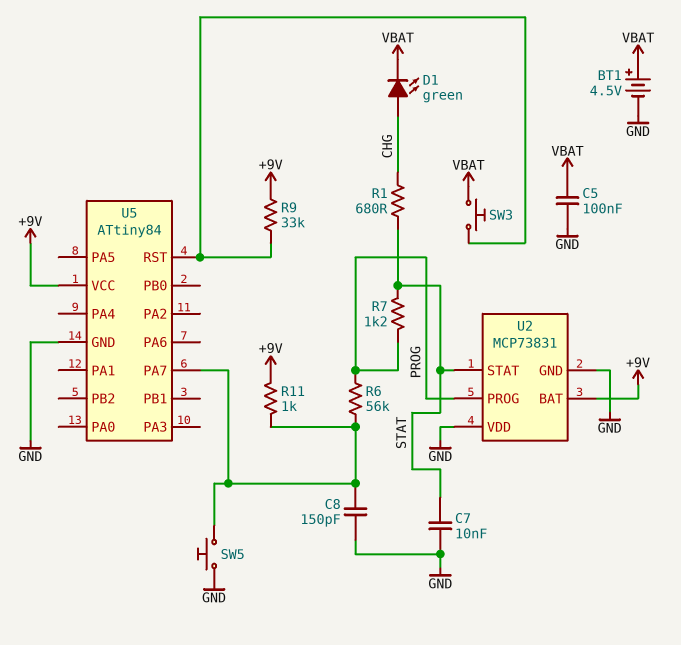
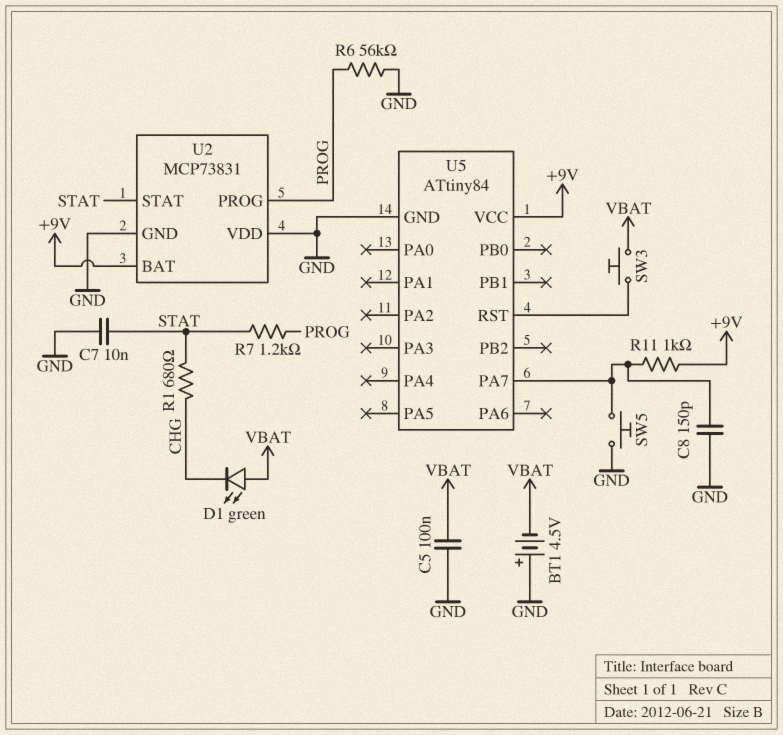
BT1: 4.5V (plus VBAT, minus GND) -> 4.5V (plus GND, minus VBAT)
D1: LED green (A CHG, K VBAT) -> LED green (A VBAT, K CHG)
R6: 56k (PROG, U5/PA7) -> 56k (GND, PROG)
R9: 33k (+9V, U5/RST) -> none

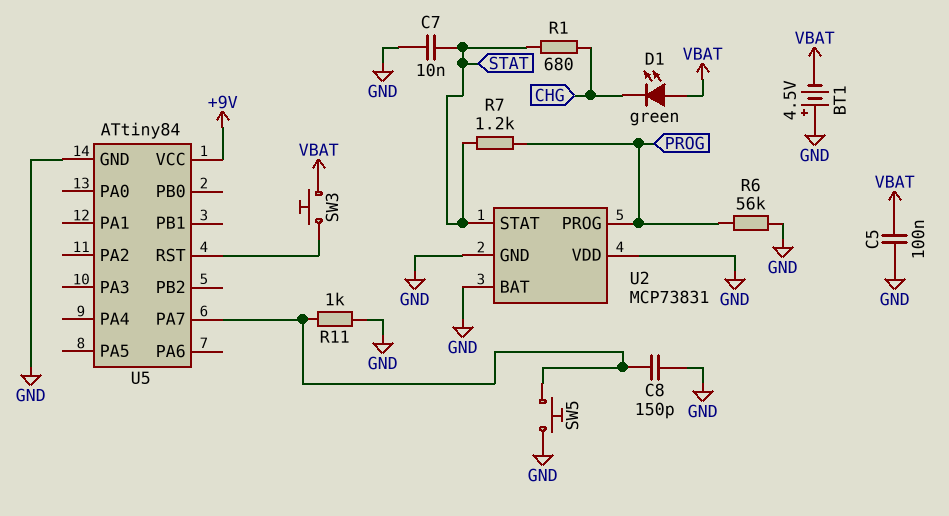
R11: 1k (+9V, U5/PA7) -> 1k (GND, U5/PA7)
U2 pin BAT: +9V -> GND

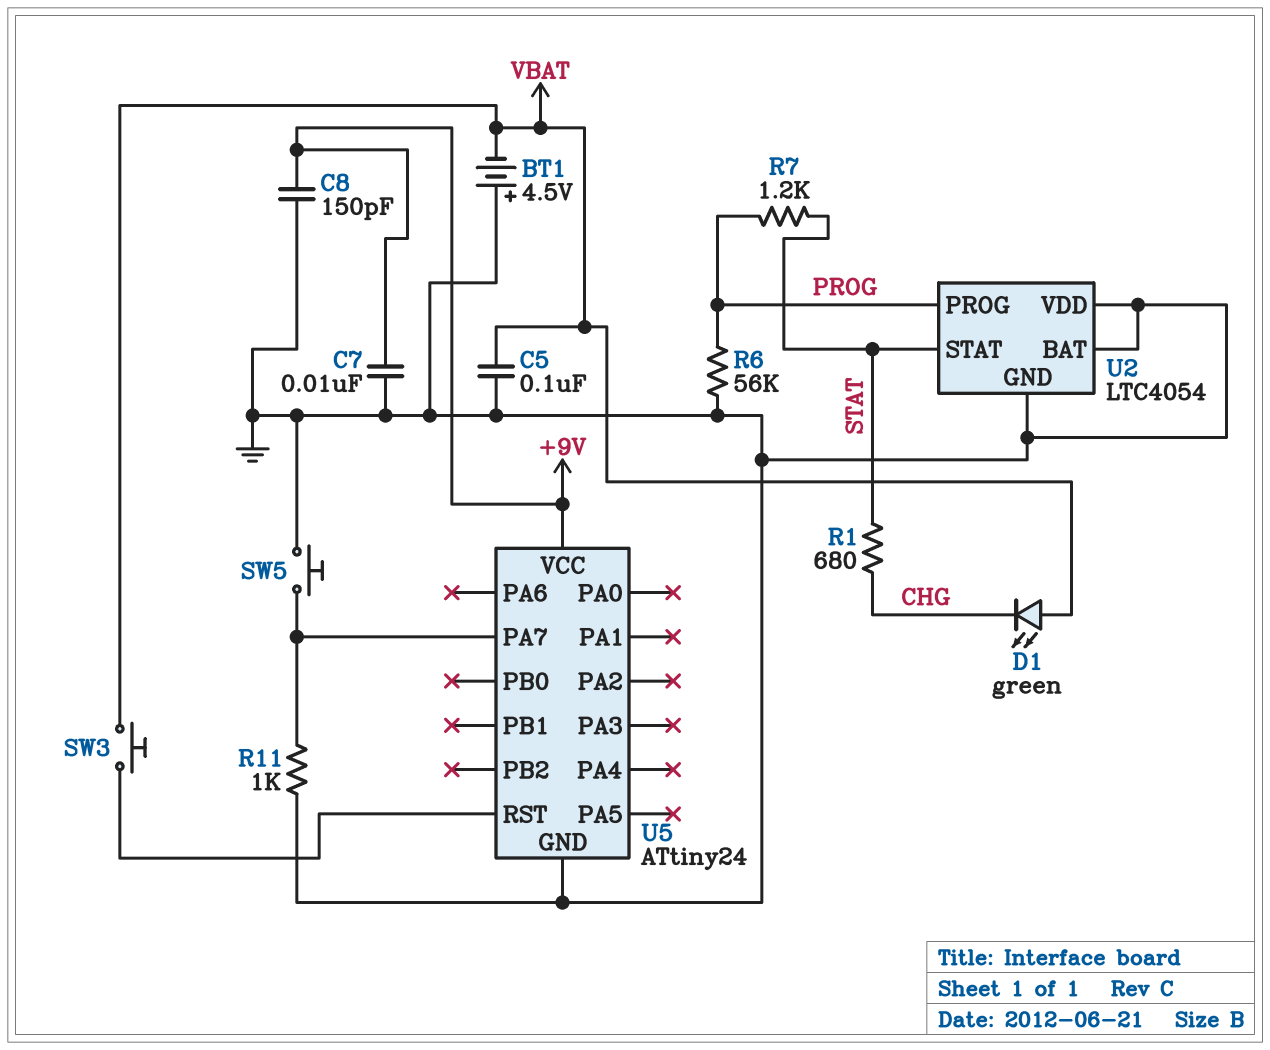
C7: 10nF (GND, STAT) -> 10nF (+9V, GND)
C8: 150pF (GND, U5/PA7) -> 150pF (+9V, GND)
U2: MCP73831 -> LTC4054
U5: ATtiny84 -> ATtiny24

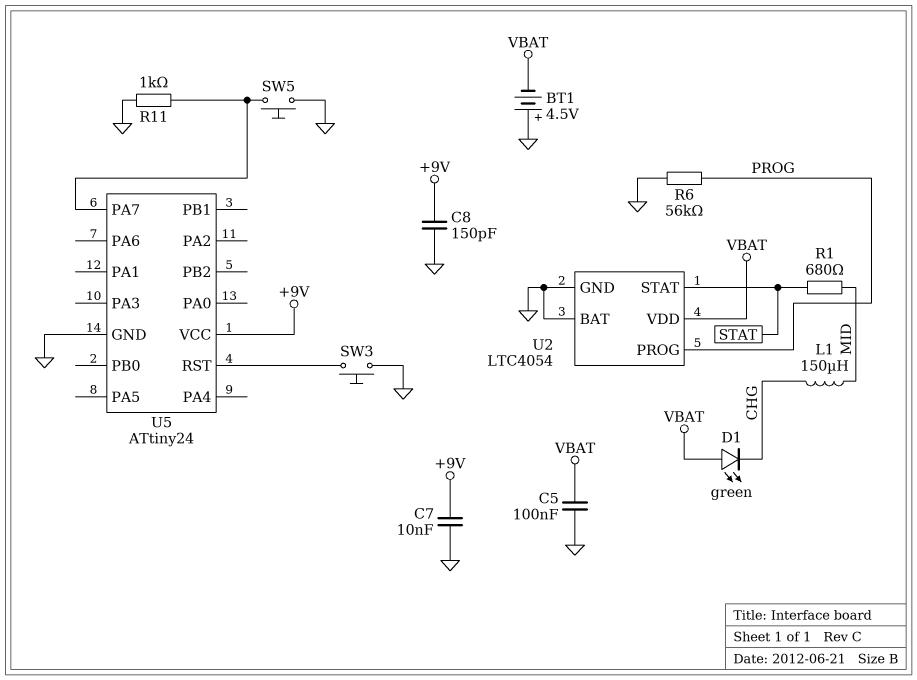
L1: none -> 150uH (CHG, MID)
R1: 680 (CHG, STAT) -> 680 (MID, STAT)
R7: 1.2k (PROG, STAT) -> none
SW3: button (U5/RST, VBAT) -> button (GND, U5/RST)
U2 pin VDD: GND -> VBAT

